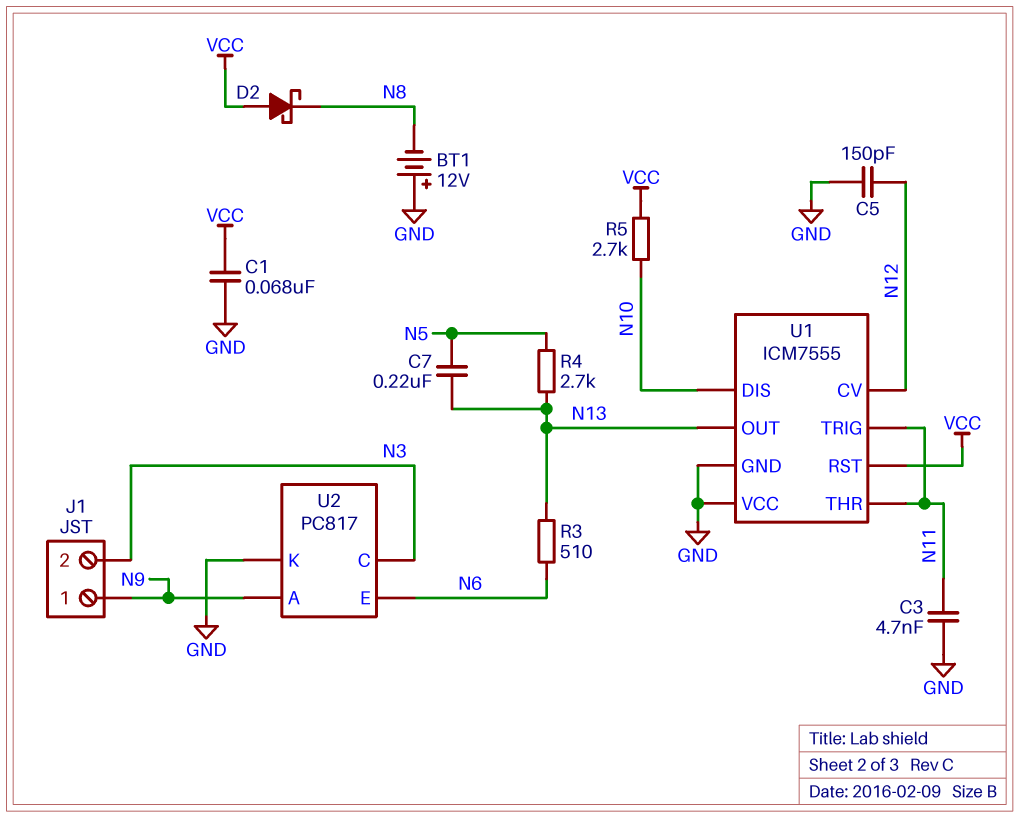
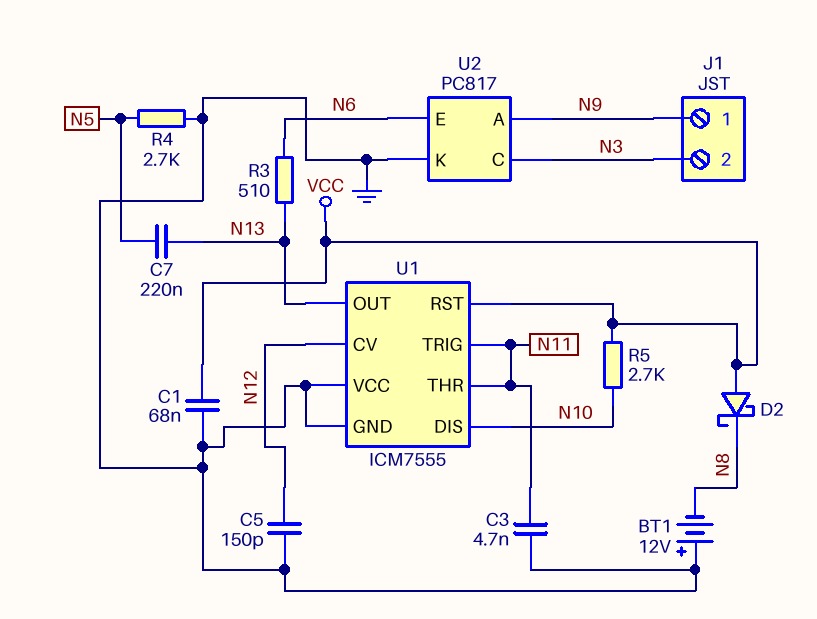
R4: 2.7k (N5, N13) -> 2.7k (GND, N5)

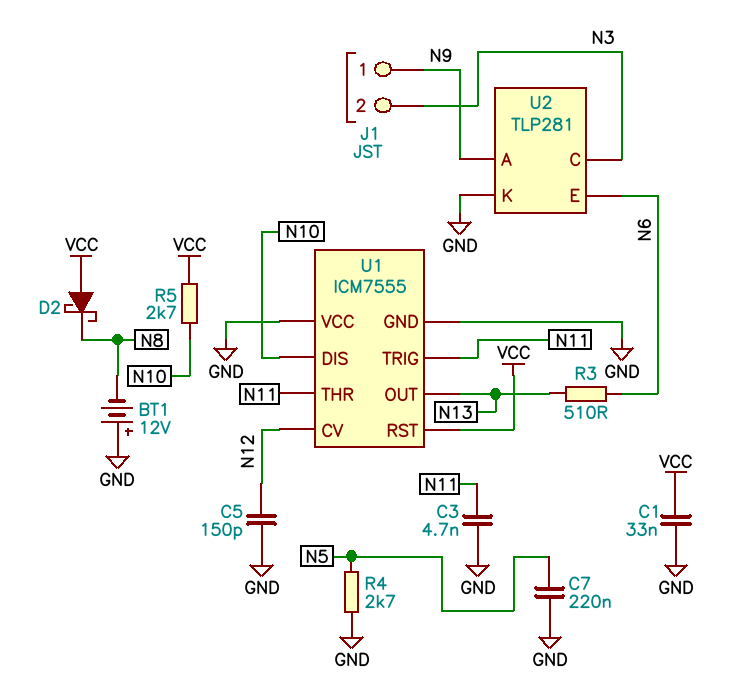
C1: 68nF (GND, VCC) -> 33nF (GND, VCC)
C7: 220nF (N5, N13) -> 220nF (GND, N5)
U2: PC817 -> TLP281

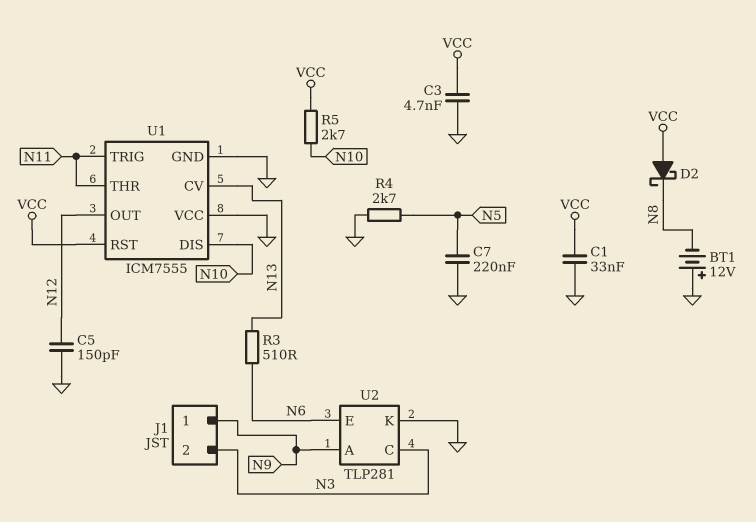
C3: 4.7nF (GND, N11) -> 4.7nF (GND, VCC)
U1 pin CV: N12 -> N13
U1 pin OUT: N13 -> N12

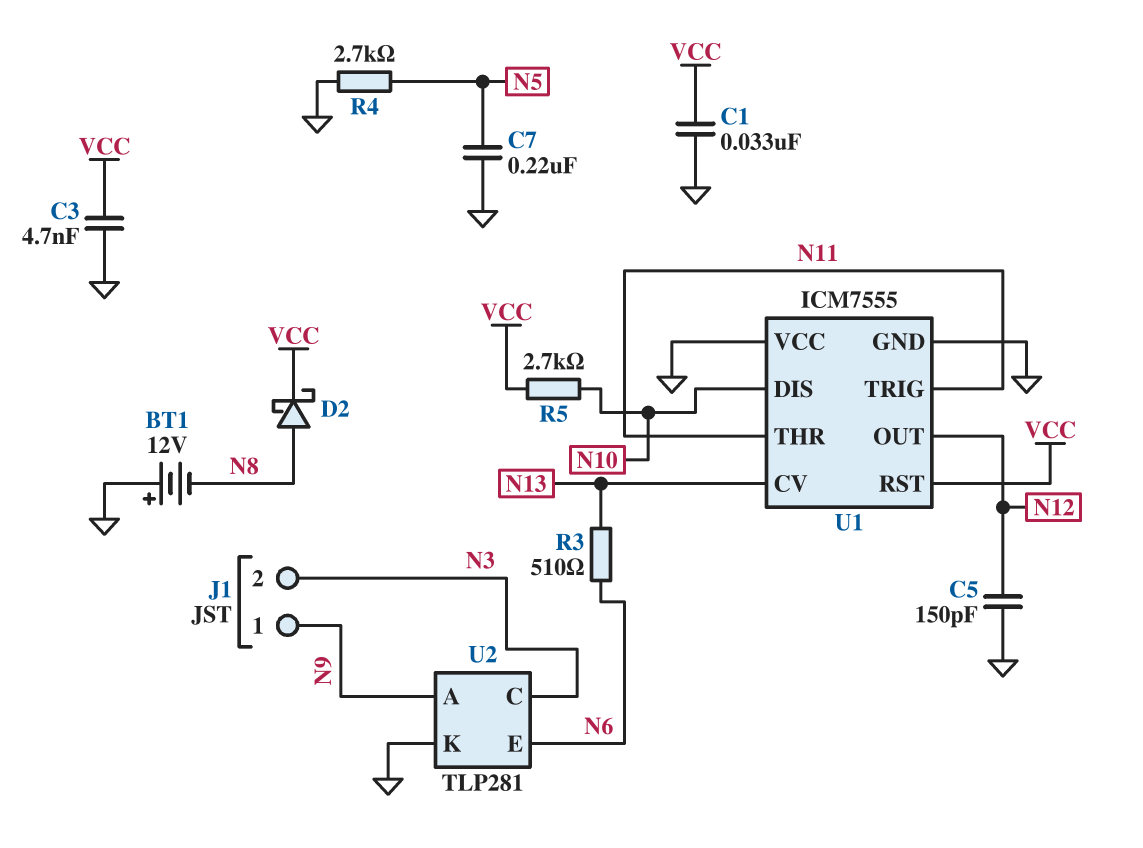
D2: schottky (A VCC, K N8) -> schottky (A N8, K VCC)

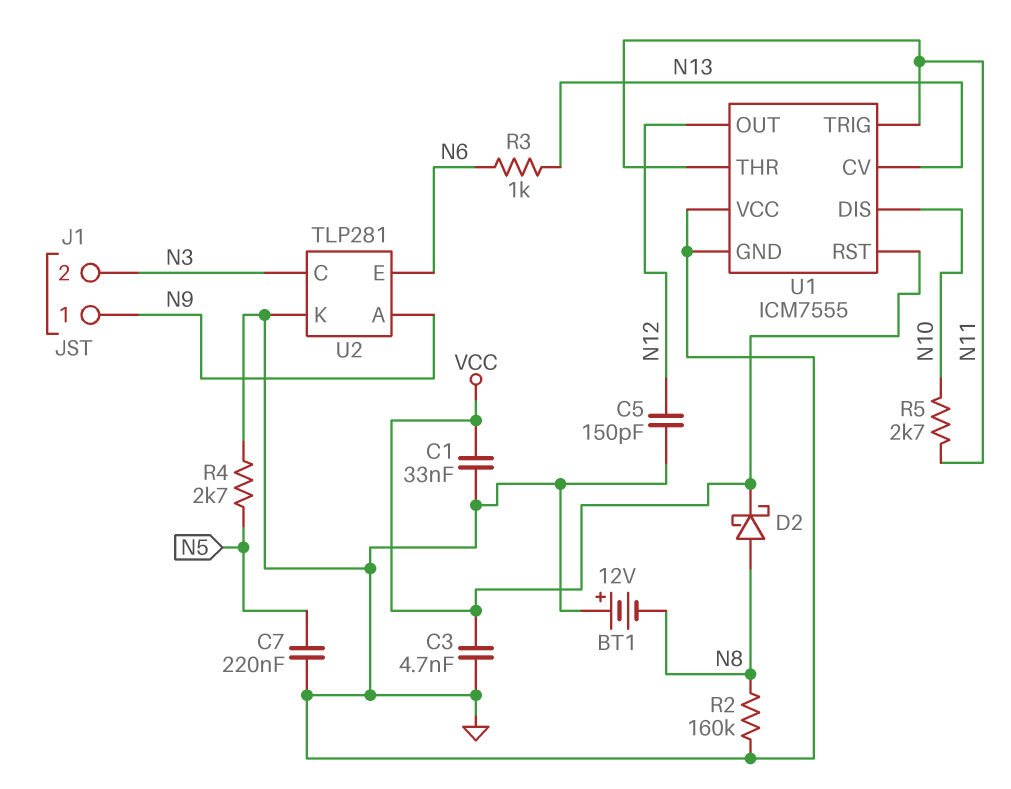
R2: none -> 160k (GND, N8)
R3: 510 (N6, N13) -> 1k (N6, N13)
R5: 2.7k (N10, VCC) -> 2.7k (N10, N11)

